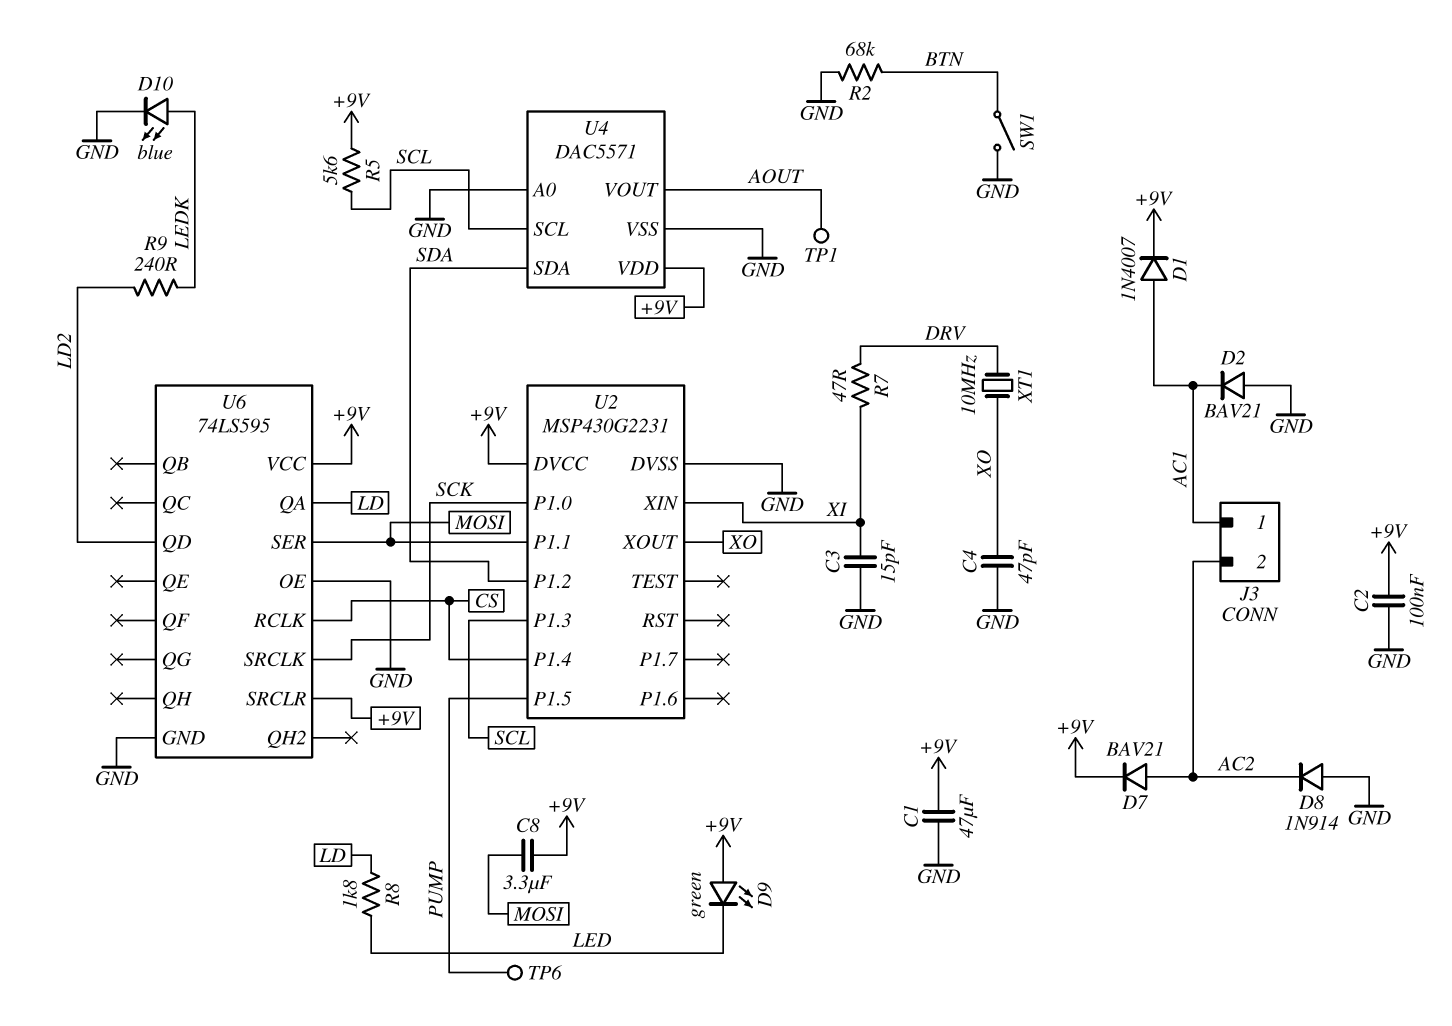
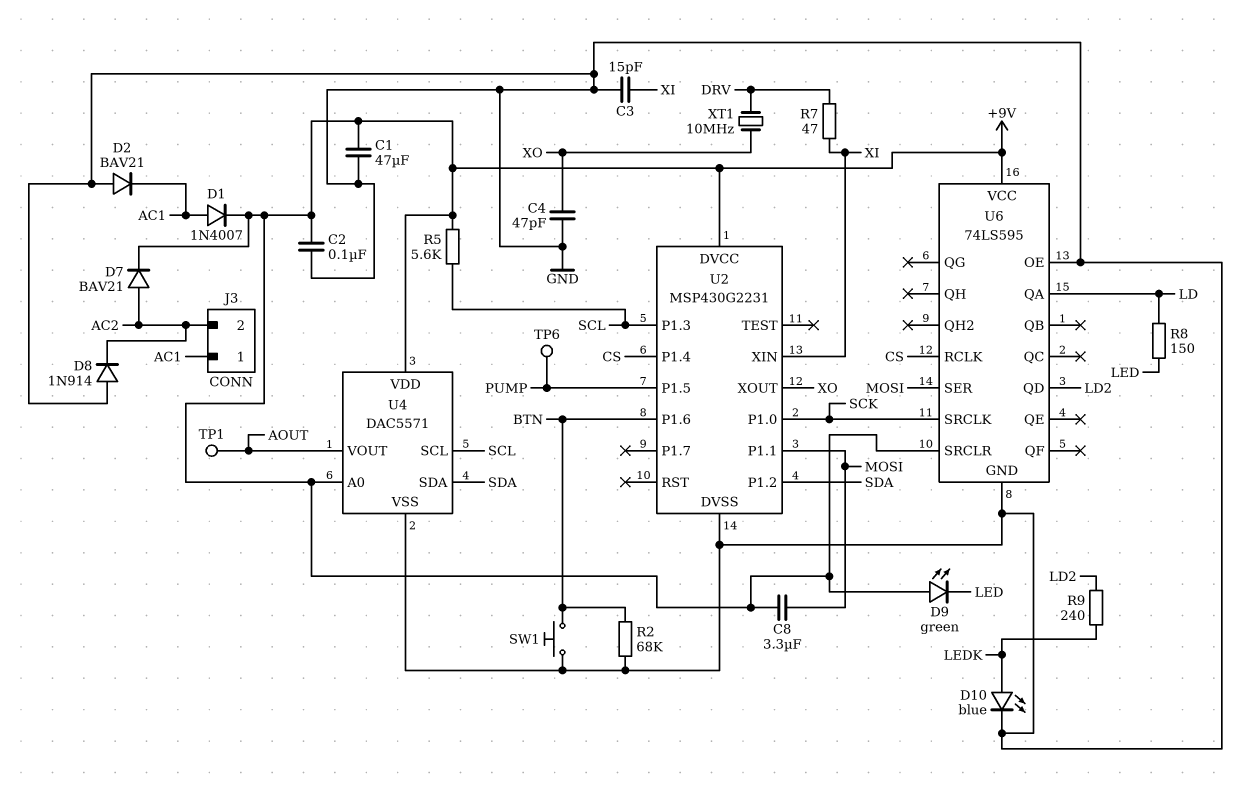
R8: 1.8k (LD, LED) -> 150 (LD, LED)
SW1: switch (BTN, GND) -> button (BTN, GND)
U2 pin P1.6: none -> BTN
U4 pin A0: GND -> +9V

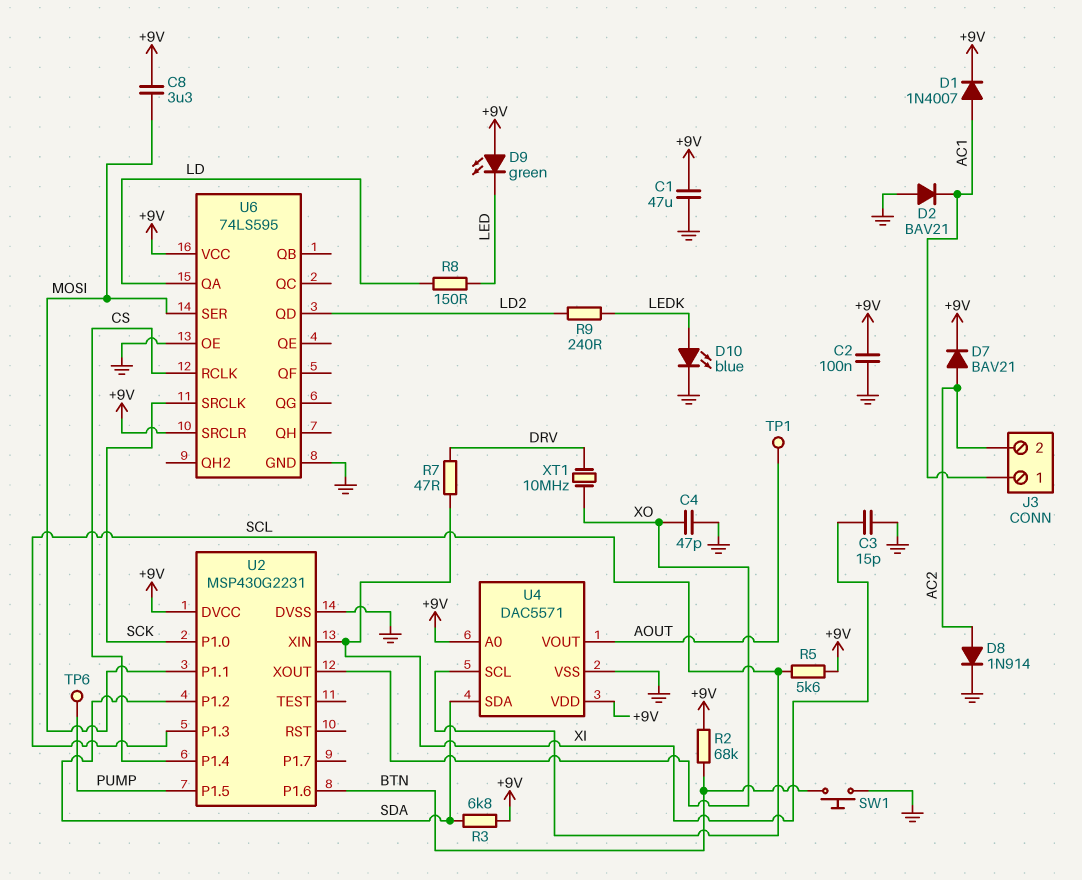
D8: diode 1N914 (A GND, K AC2) -> diode 1N914 (A AC2, K GND)
R2: 68k (BTN, GND) -> 68k (+9V, BTN)
R3: none -> 6.8k (+9V, SDA)

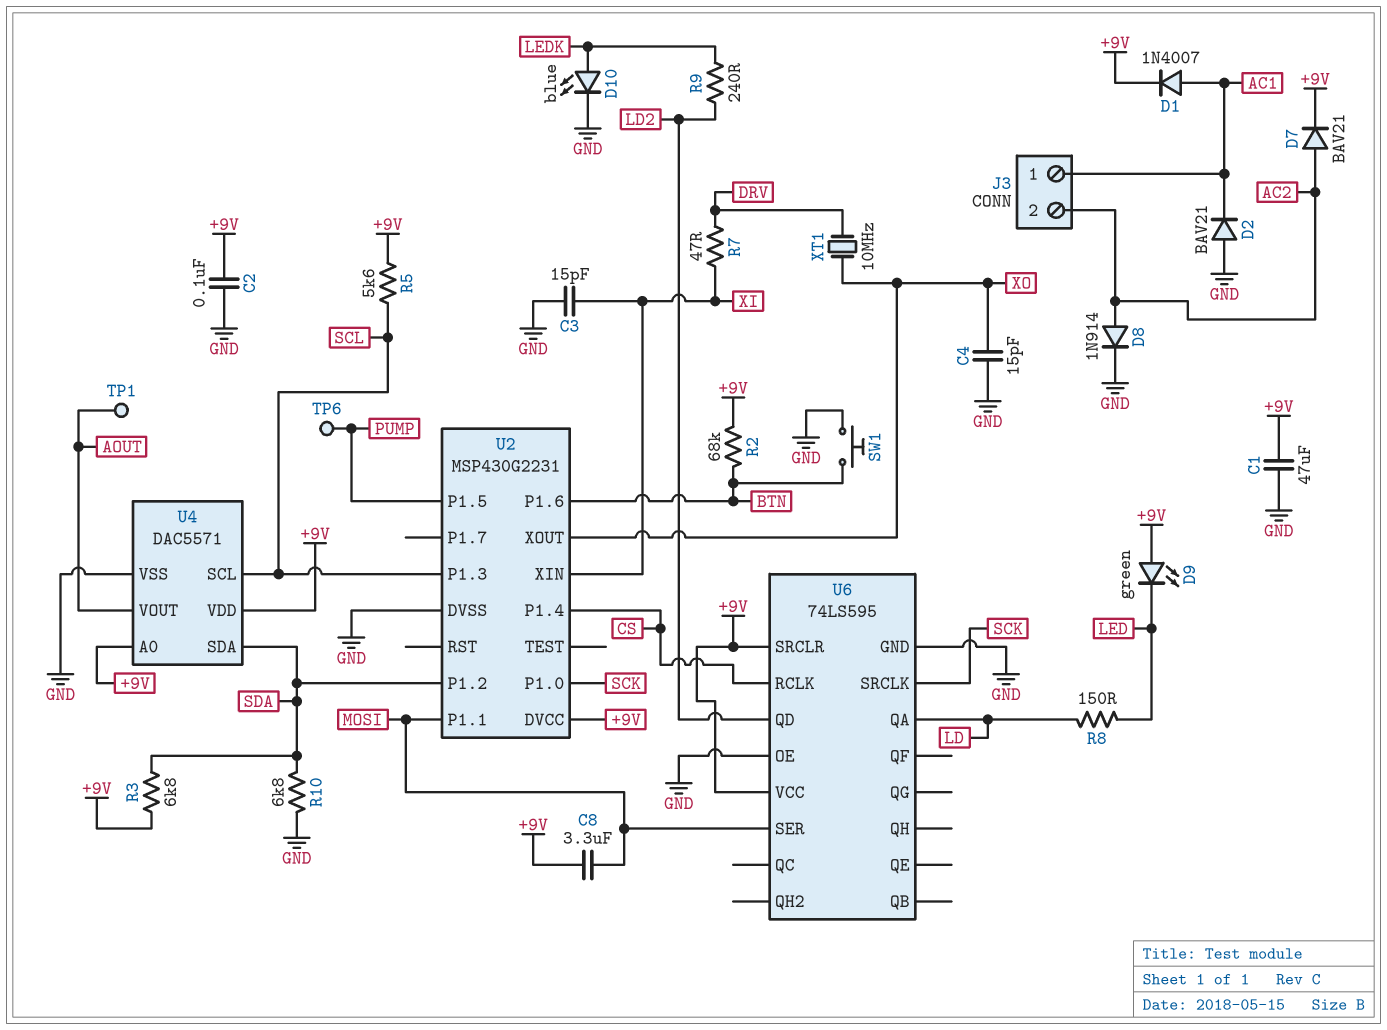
C4: 47pF (GND, XO) -> 15pF (GND, XO)
R10: none -> 6.8k (GND, SDA)

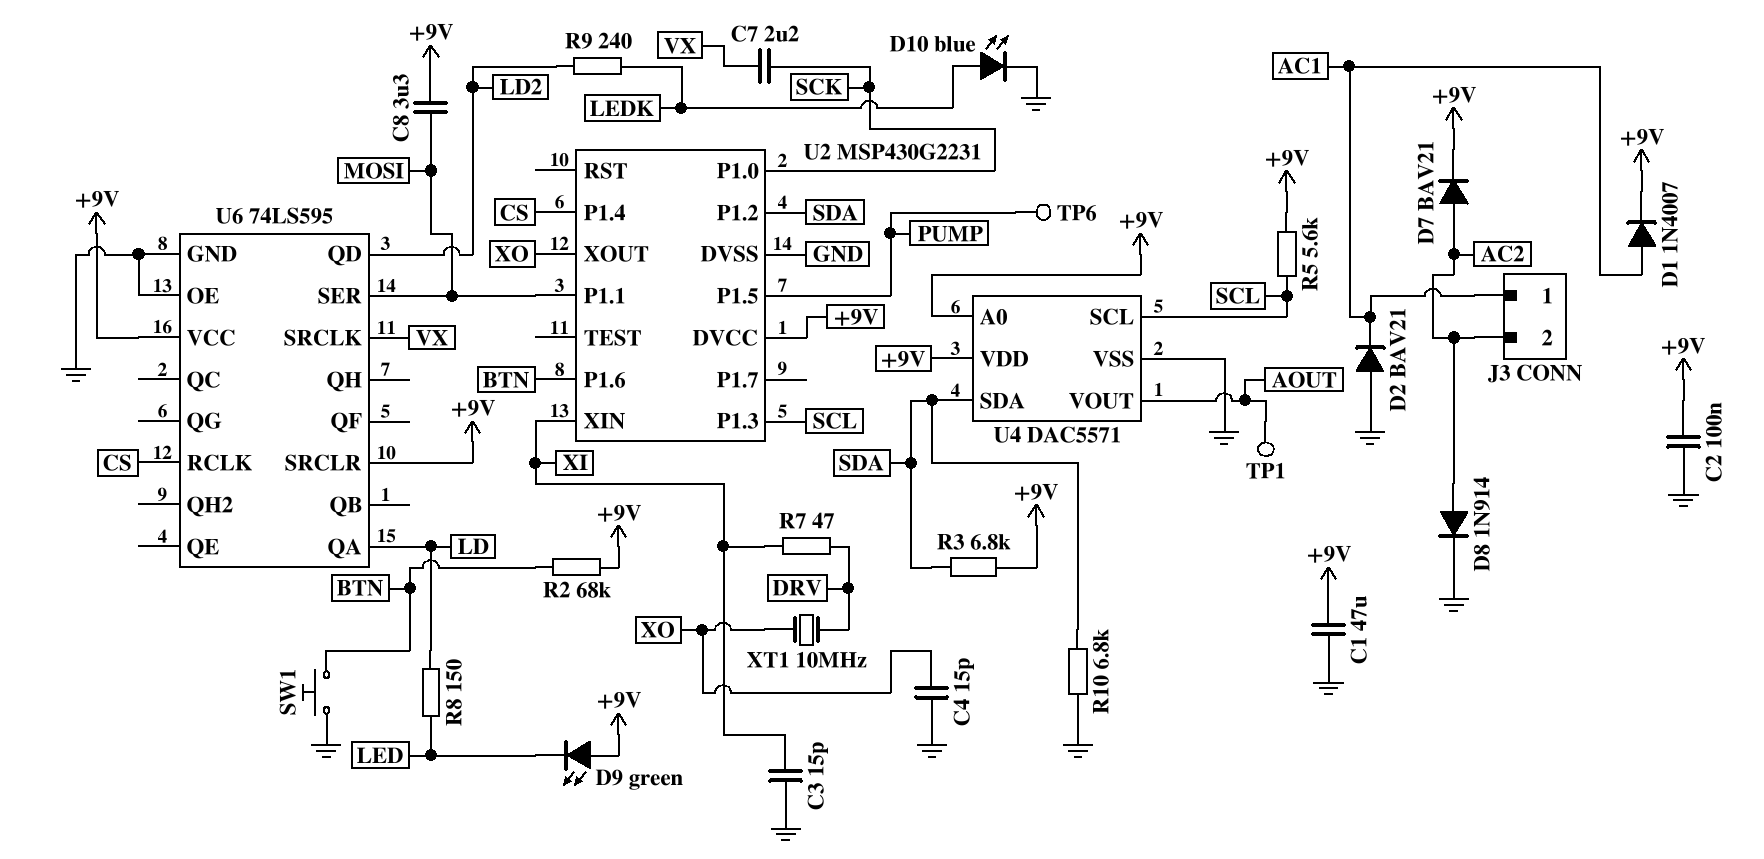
C7: none -> 2.2uF (SCK, VX)
U6 pin SRCLK: SCK -> VX

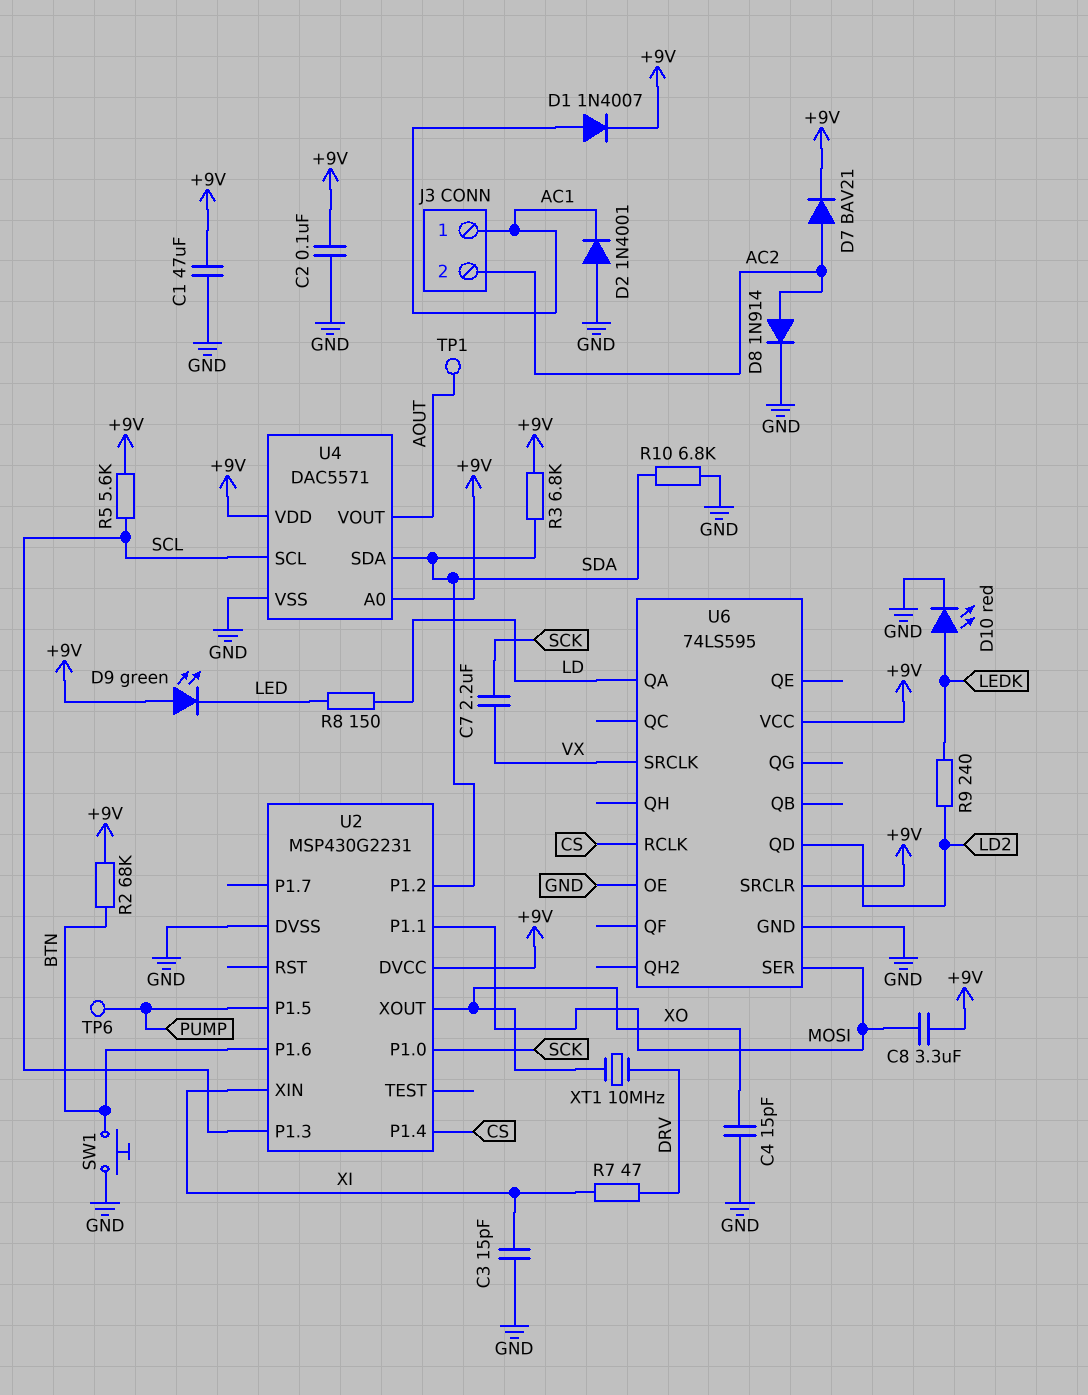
D2: diode BAV21 (A GND, K AC1) -> diode 1N4001 (A GND, K AC1)
D10: LED blue (A LEDK, K GND) -> LED red (A LEDK, K GND)

